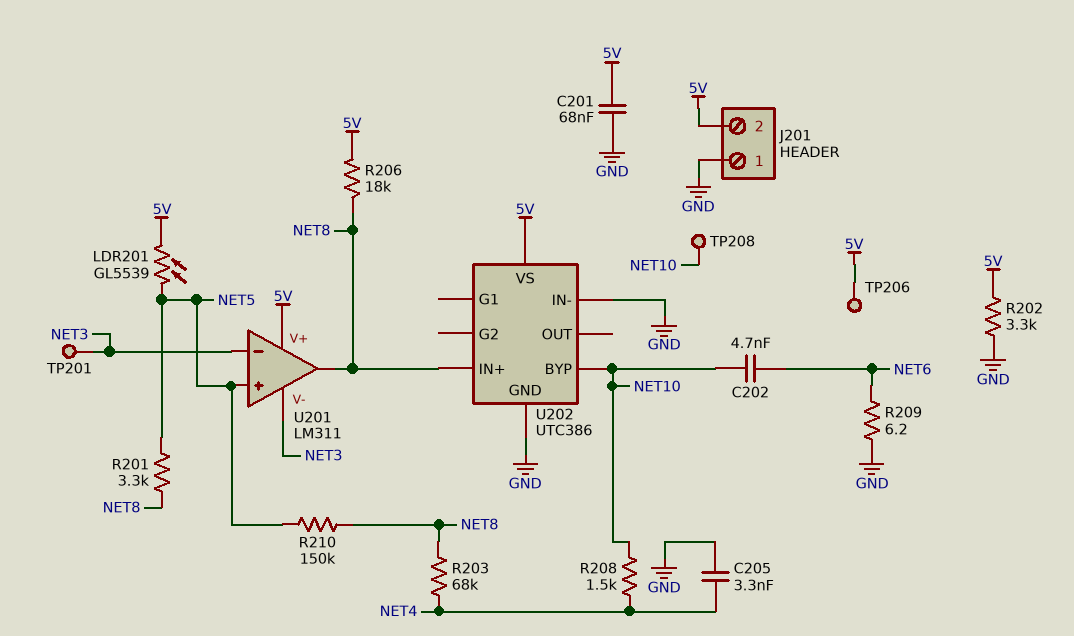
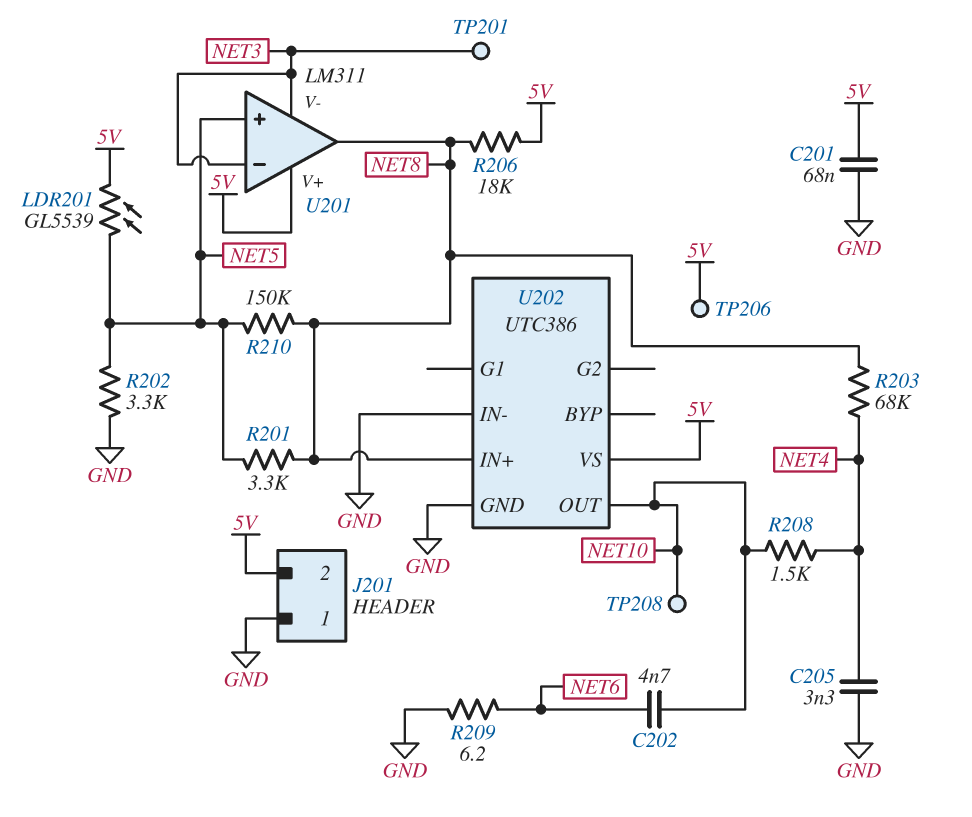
R202: 3.3k (5V, GND) -> 3.3k (GND, NET5)
U202 pin BYP: NET10 -> none
U202 pin OUT: none -> NET10

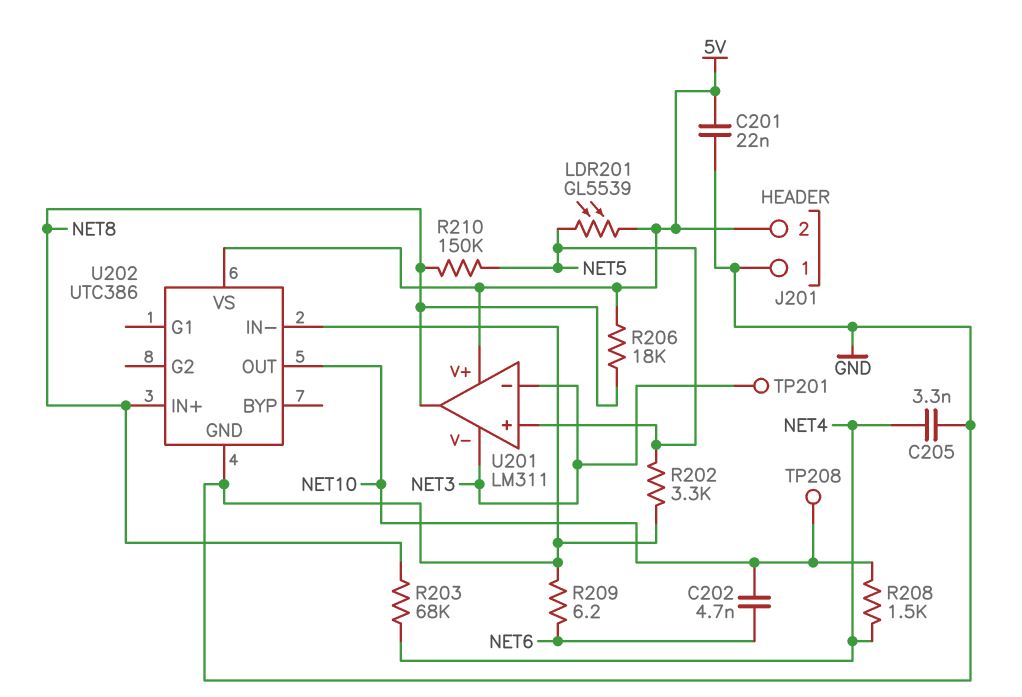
C201: 68nF (5V, GND) -> 22nF (5V, GND)
R201: 3.3k (NET5, NET8) -> none
TP206: test point (5V) -> none

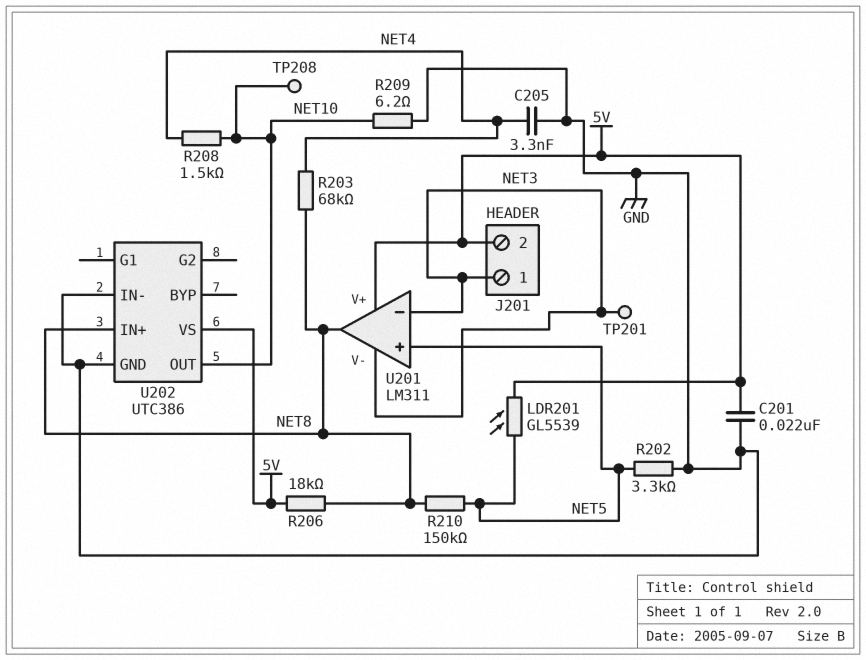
C202: 4.7nF (NET6, NET10) -> none
J201 pin 1: GND -> NET3
R209: 6.2 (GND, NET6) -> 6.2 (GND, NET10)

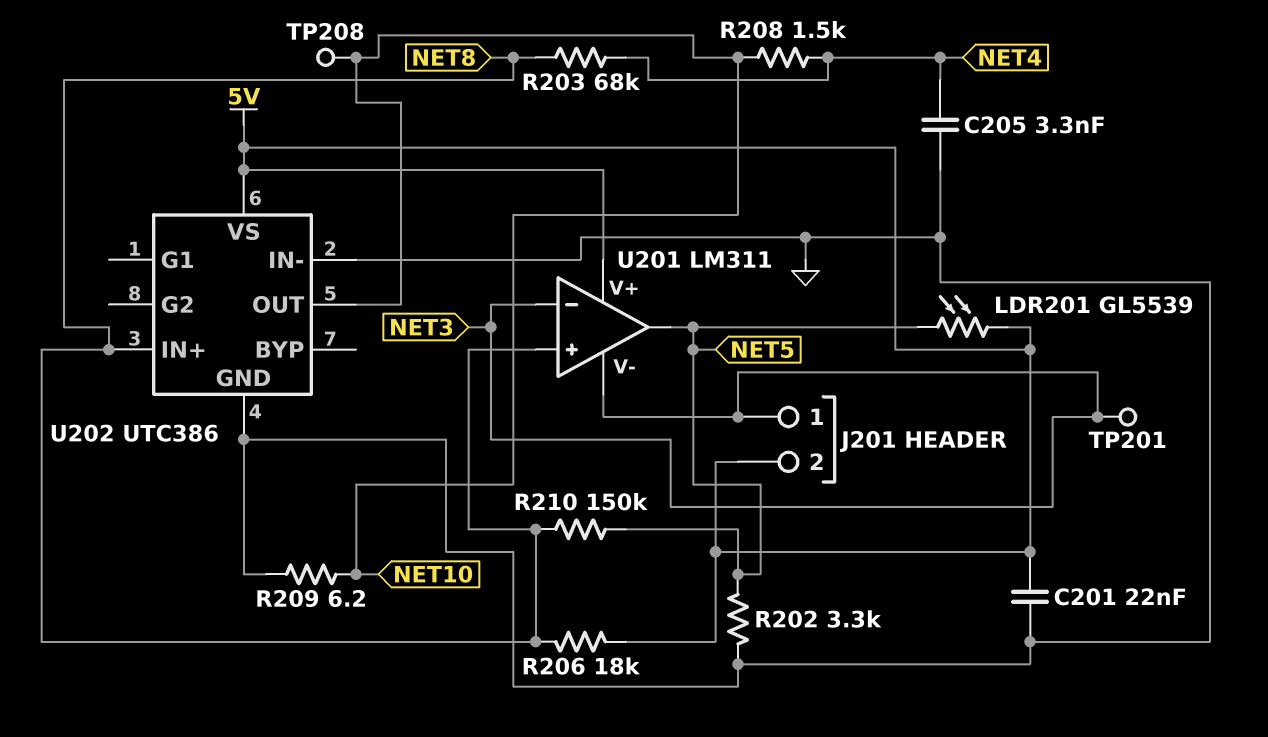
U201 pin in+: NET5 -> NET8
U201 pin out: NET8 -> NET5

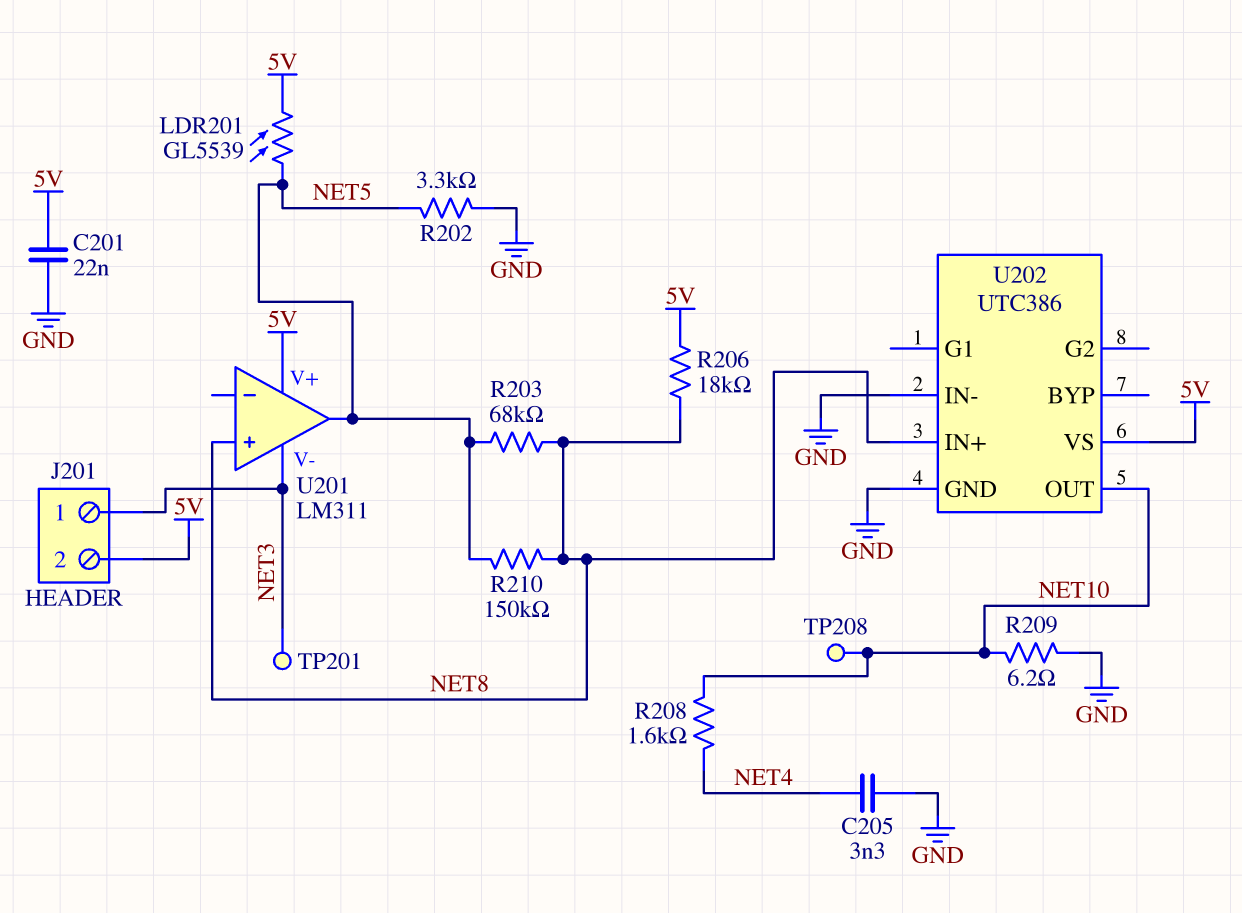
R203: 68k (NET4, NET8) -> 68k (NET5, NET8)
R208: 1.5k (NET4, NET10) -> 1.6k (NET4, NET10)
U201 pin in-: NET3 -> none

